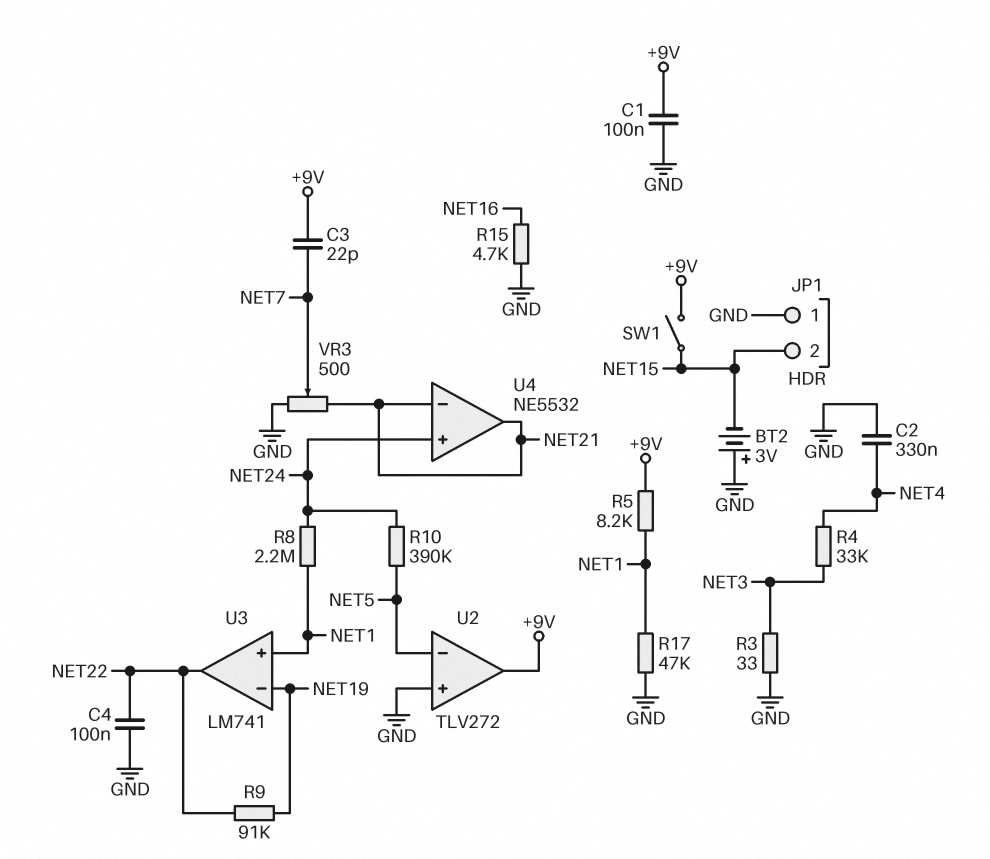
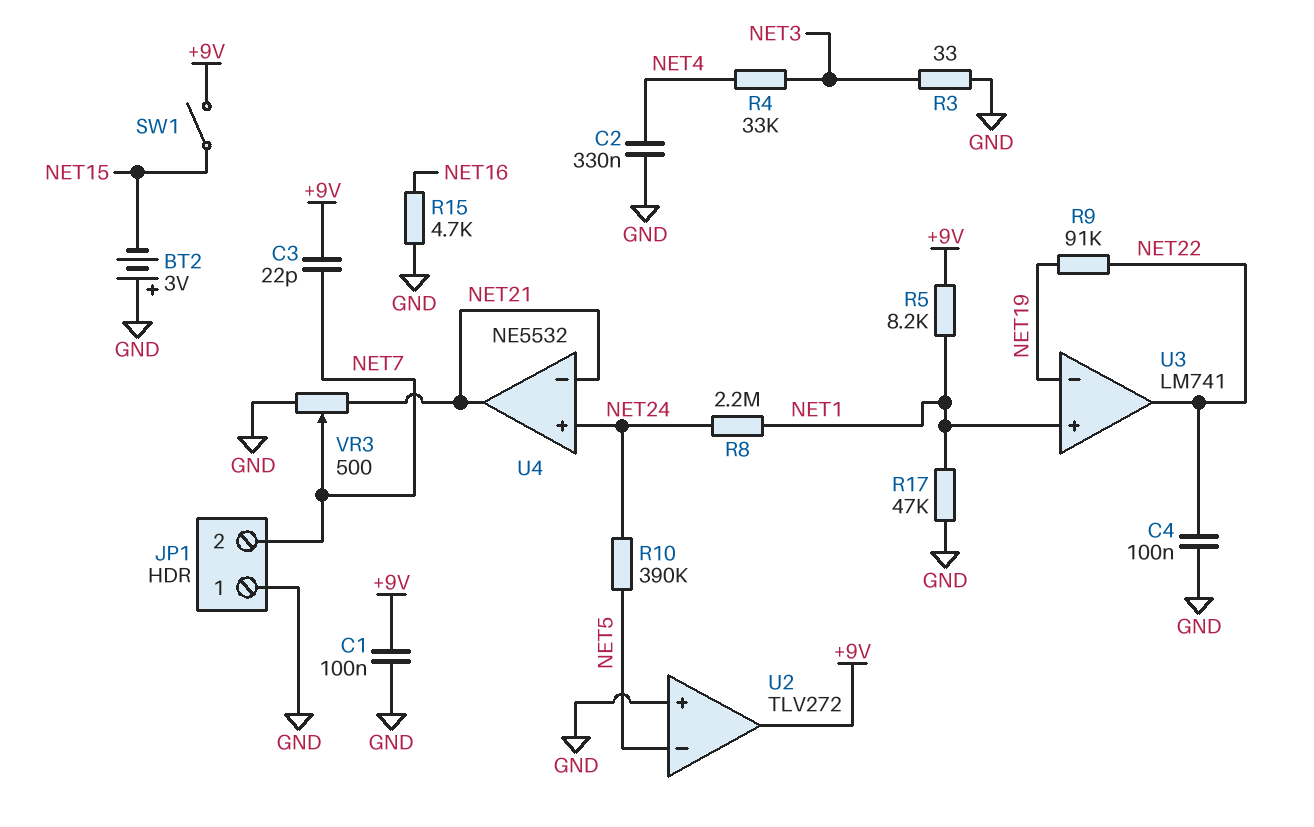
JP1 pin 2: NET15 -> NET7

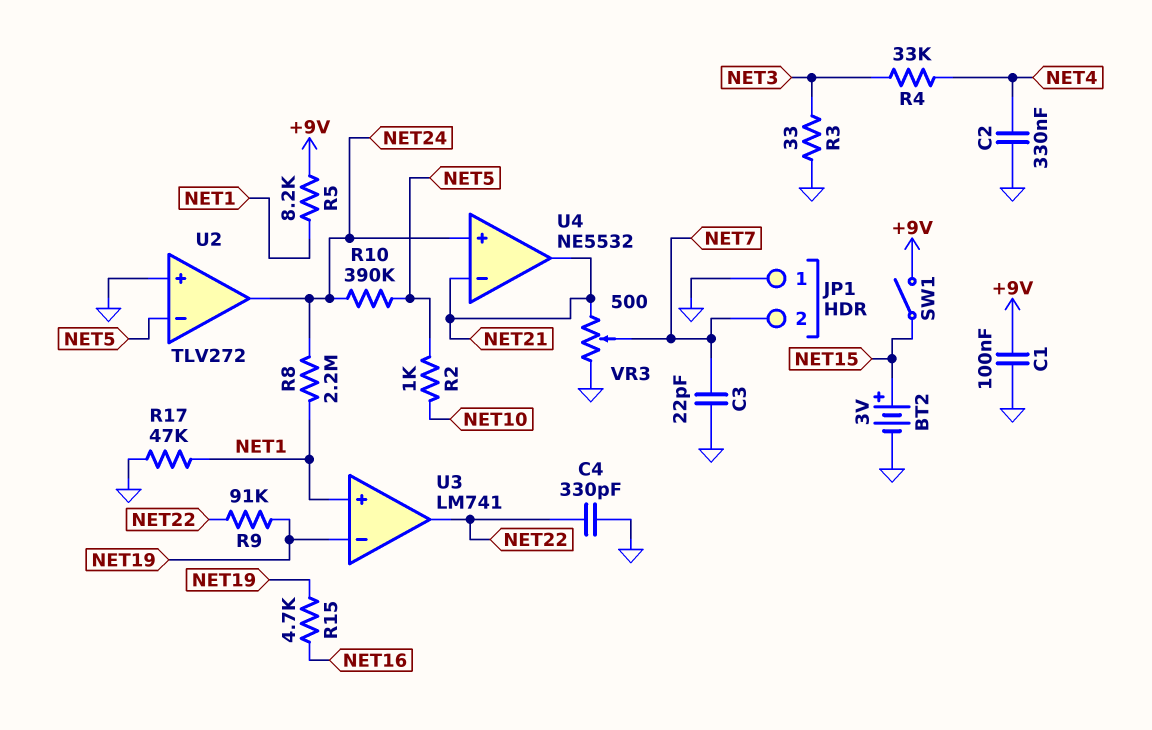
BT2: 3V (plus GND, minus NET15) -> 3V (plus NET15, minus GND)
C3: 22pF (+9V, NET7) -> 22pF (GND, NET7)
C4: 100nF (GND, NET22) -> 330pF (GND, NET22)
R2: none -> 1k (NET5, NET10)
R15: 4.7k (GND, NET16) -> 4.7k (NET16, NET19)
U2 pin out: +9V -> NET24

